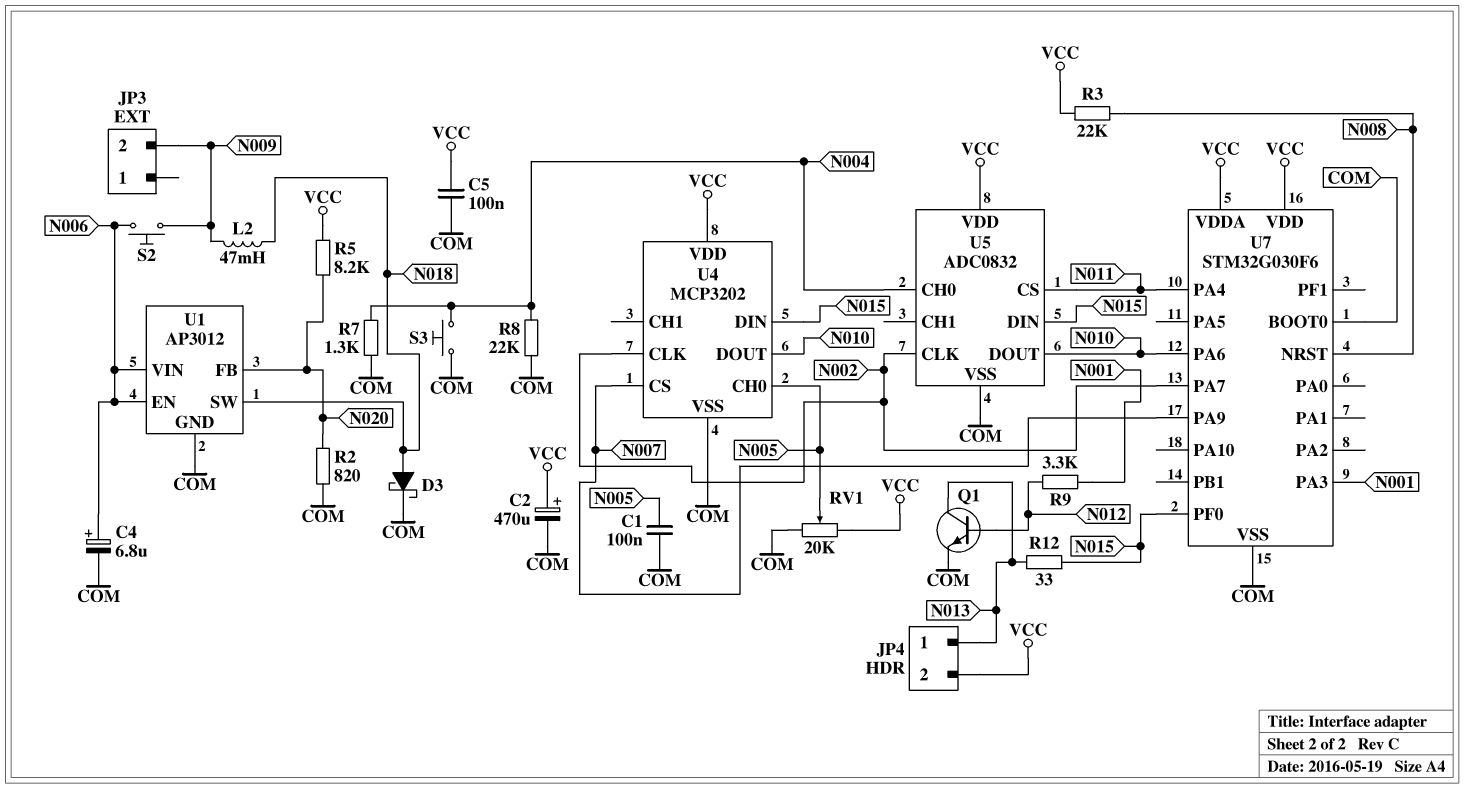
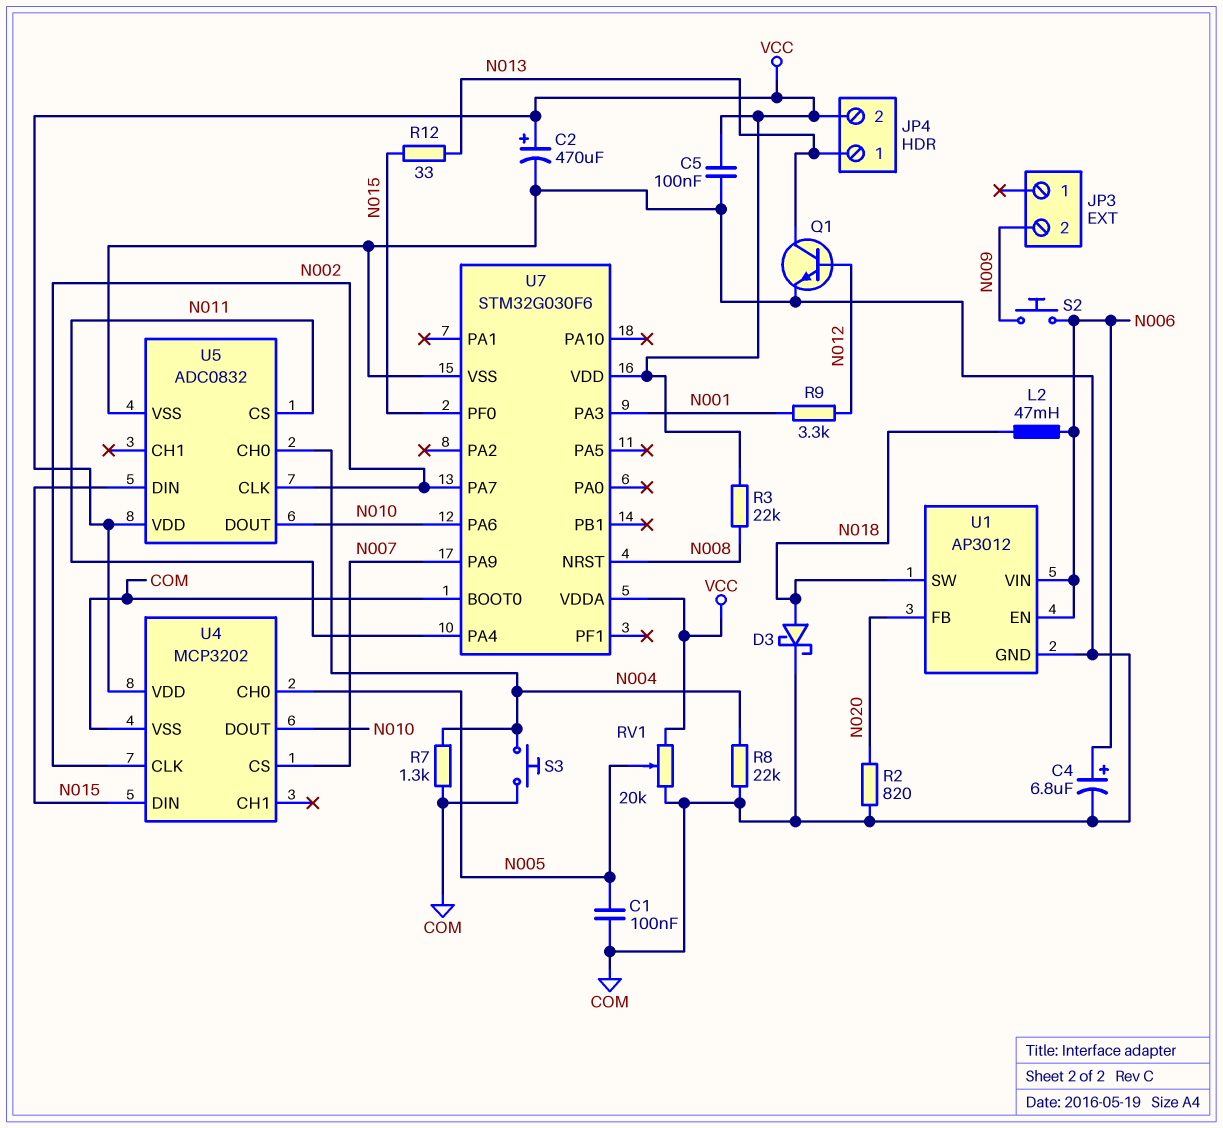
L2: 47mH (N009, N018) -> 47mH (N006, N018)
R5: 8.2k (N020, VCC) -> none

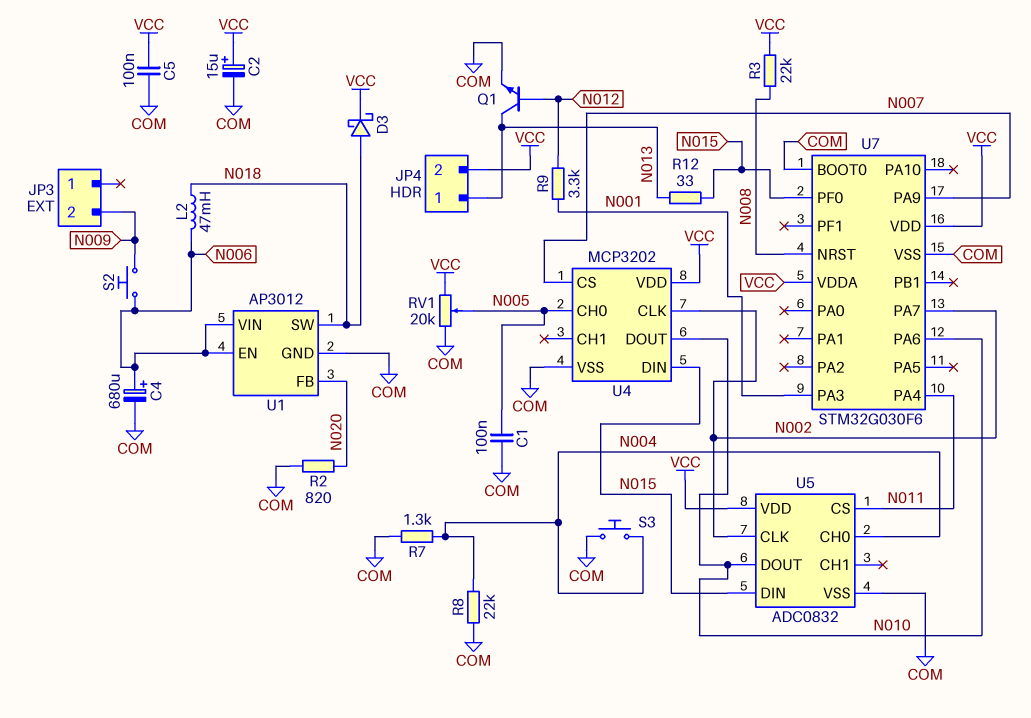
C2: 470uF (plus VCC, minus COM) -> 15uF (plus VCC, minus COM)
C4: 6.8uF (plus N006, minus COM) -> 680uF (plus N006, minus COM)
D3: schottky (A N018, K COM) -> schottky (A N018, K VCC)

